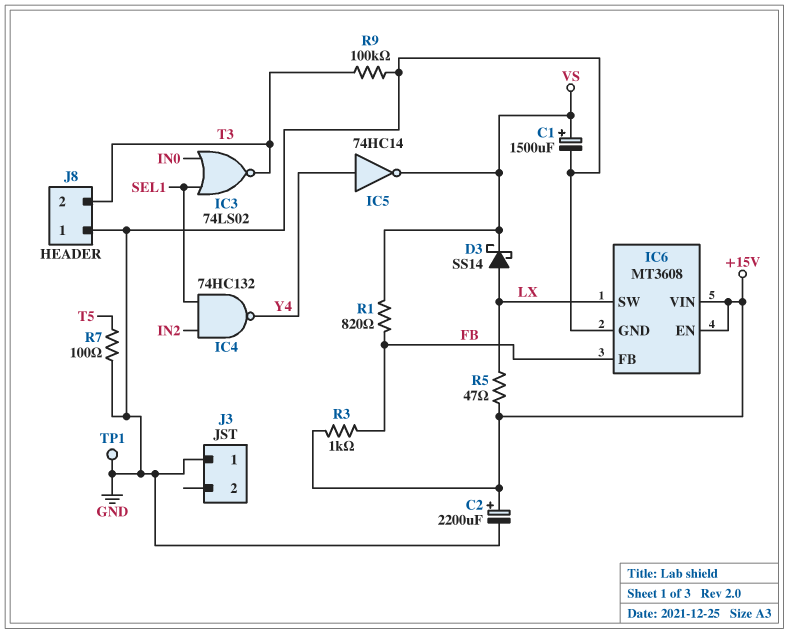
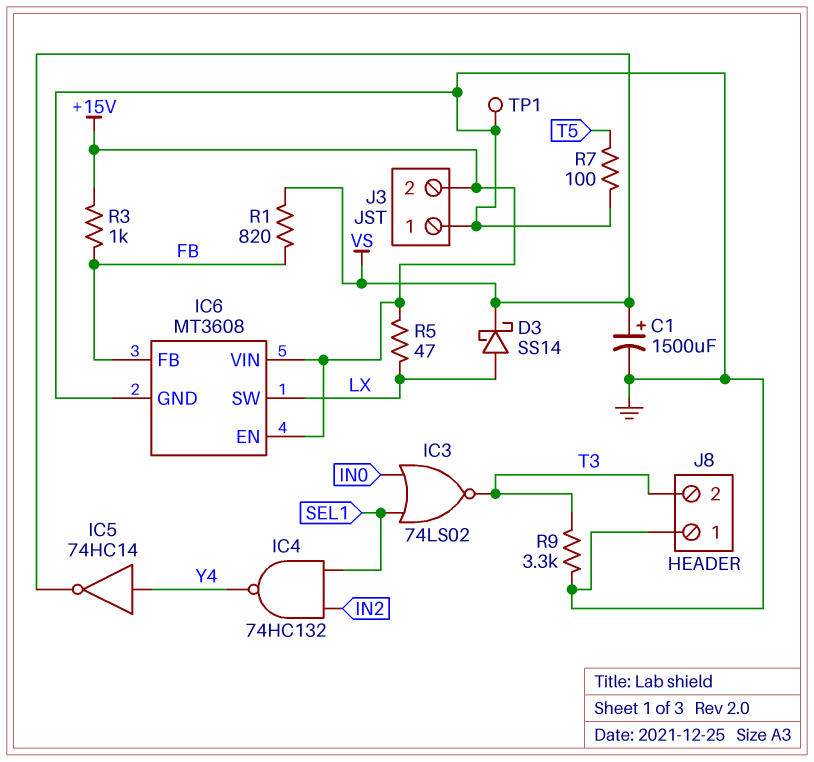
C2: 2200uF (plus +15V, minus GND) -> none
J3 pin 2: none -> +15V
R9: 100k (GND, T3) -> 3.3k (GND, T3)

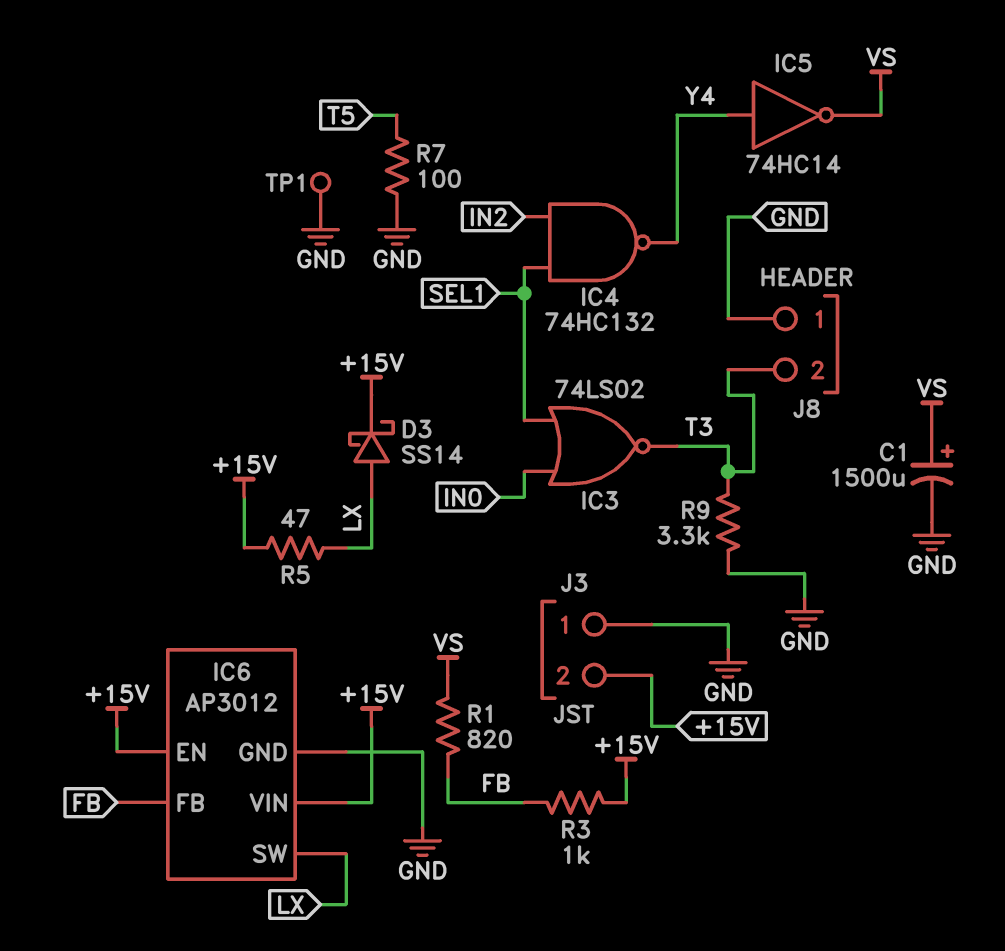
D3: schottky SS14 (A LX, K VS) -> schottky SS14 (A LX, K +15V)
IC6: MT3608 -> AP3012

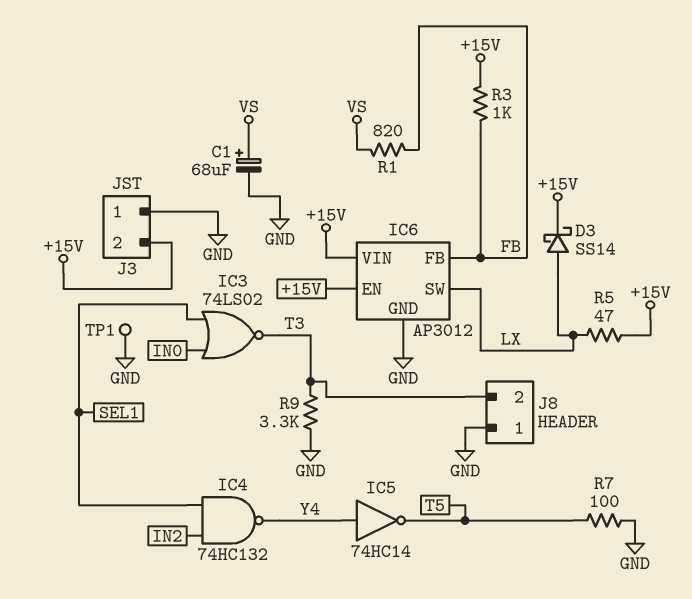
C1: 1500uF (plus VS, minus GND) -> 68uF (plus VS, minus GND)
IC5: NOT 74HC14 (in Y4, out VS) -> NOT 74HC14 (in Y4, out T5)

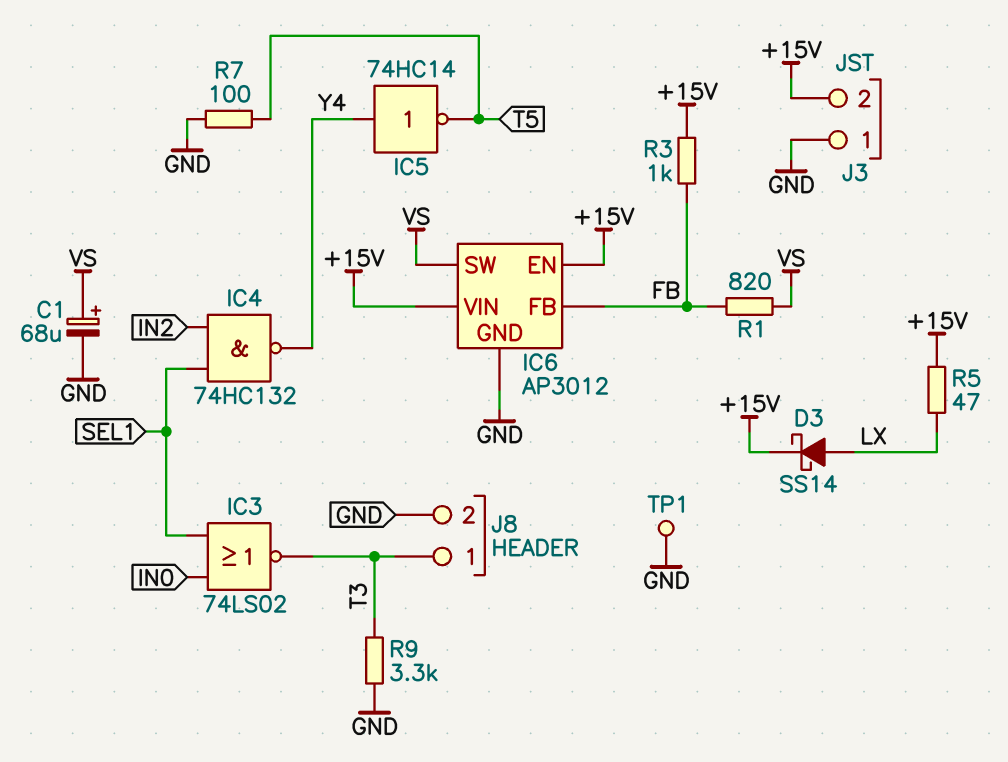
IC6 pin SW: LX -> VS
J8 pin 1: GND -> T3
J8 pin 2: T3 -> GND

